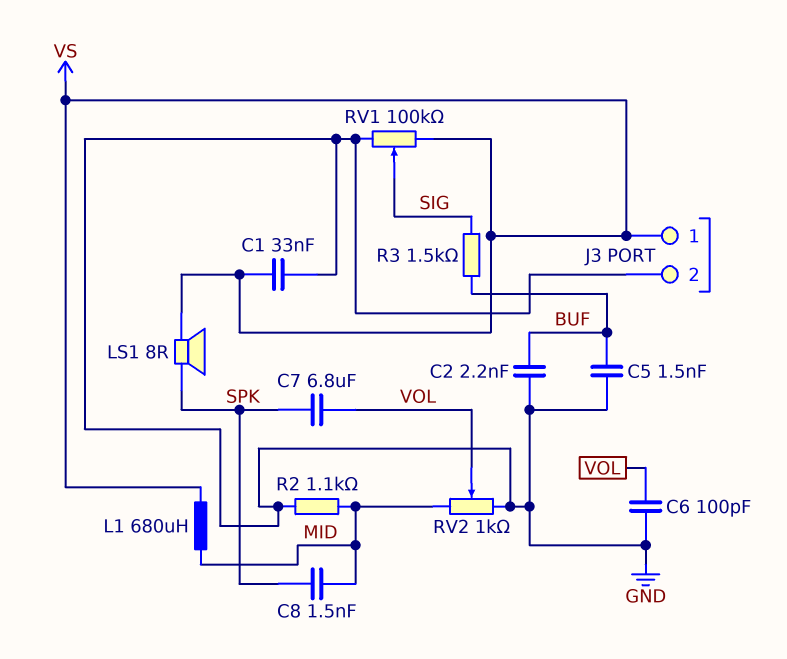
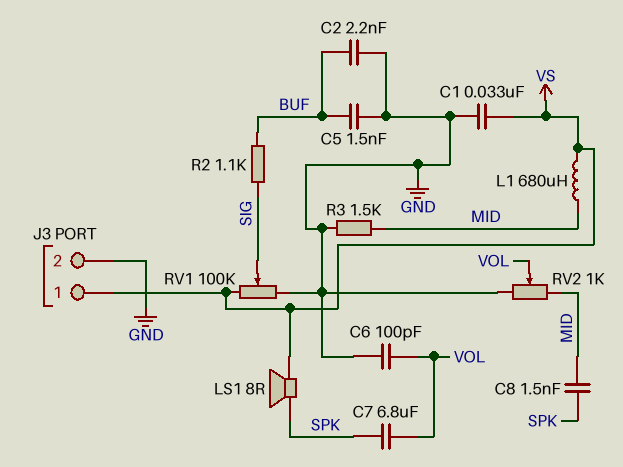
R2: 1.1k (GND, MID) -> 1.1k (BUF, SIG)
R3: 1.5k (BUF, SIG) -> 1.5k (GND, MID)

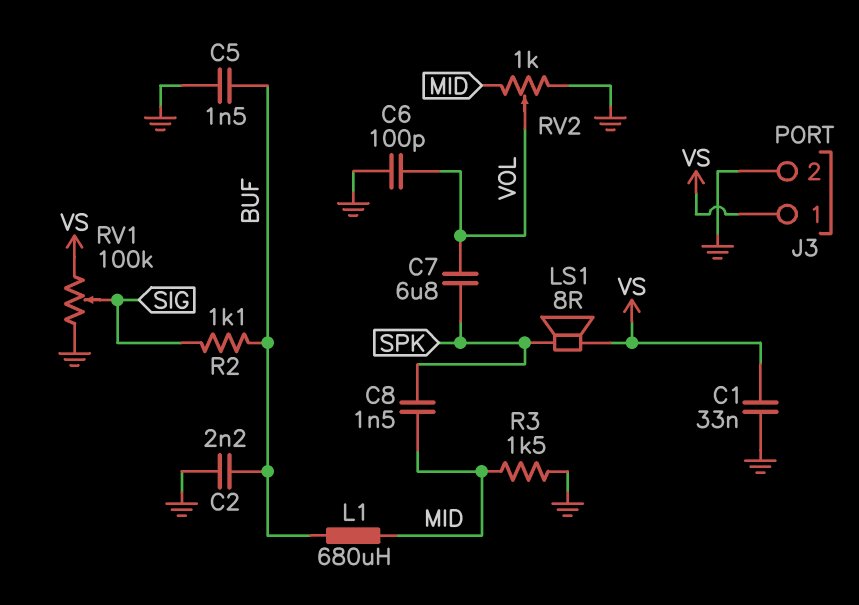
L1: 680uH (MID, VS) -> 680uH (BUF, MID)

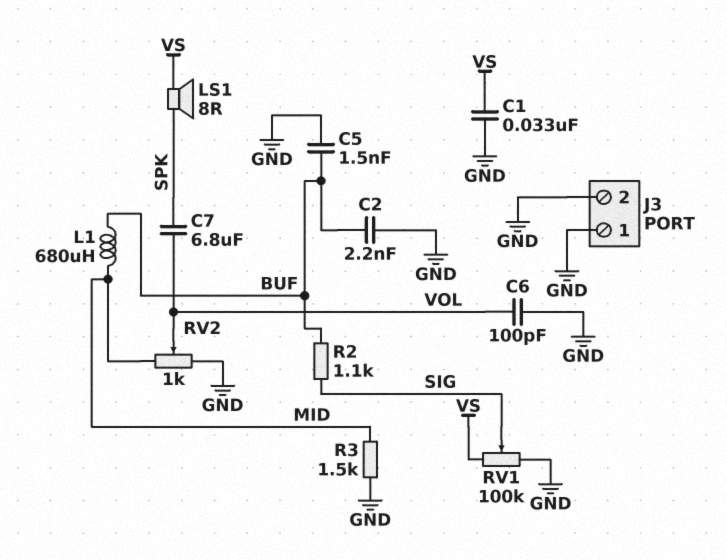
C8: 1.5nF (MID, SPK) -> none
J3 pin 1: VS -> GND

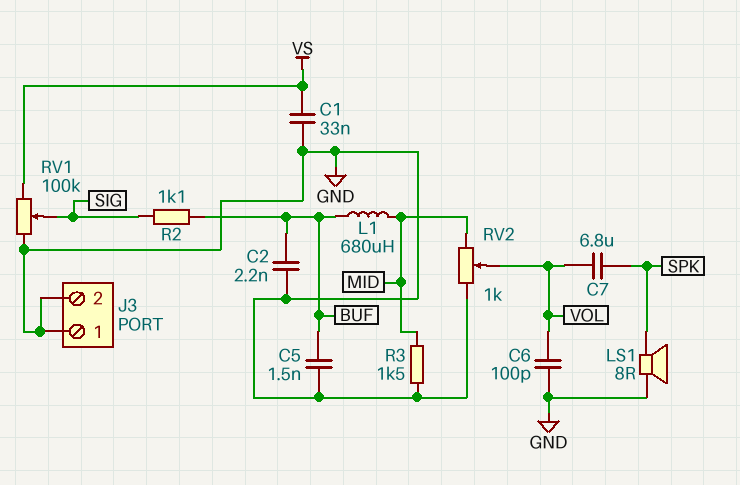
LS1: speaker 8R (SPK, VS) -> speaker 8R (GND, SPK)

